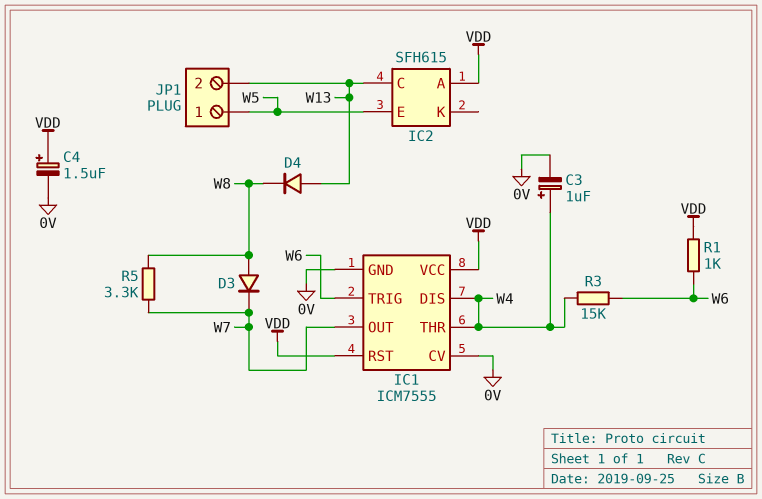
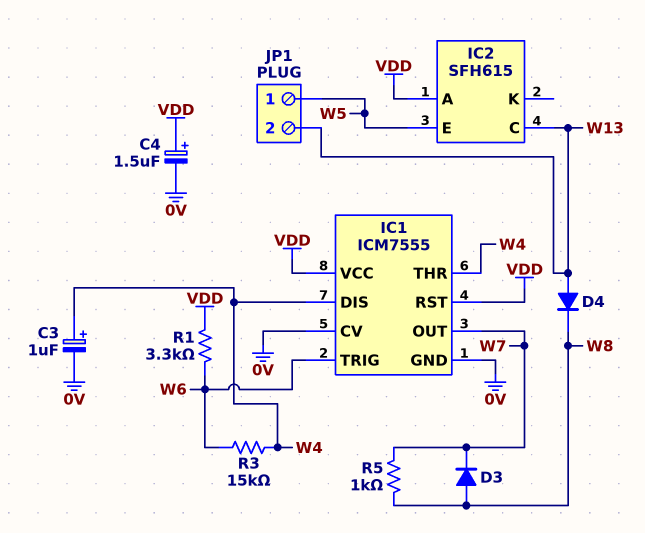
R1: 1k (VDD, W6) -> 3.3k (VDD, W6)
R5: 3.3k (W7, W8) -> 1k (W7, W8)

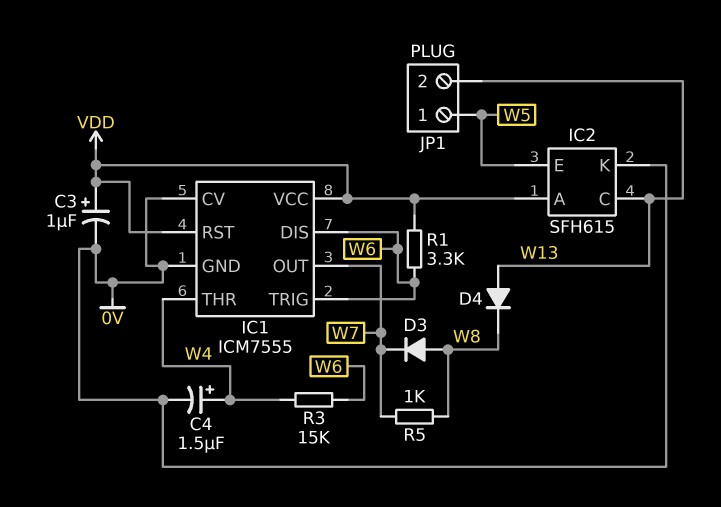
C3: 1uF (plus W4, minus 0V) -> 1uF (plus VDD, minus 0V)
C4: 1.5uF (plus VDD, minus 0V) -> 1.5uF (plus W4, minus 0V)
IC1 pin DIS: W4 -> W6
IC2 pin K: none -> 0V

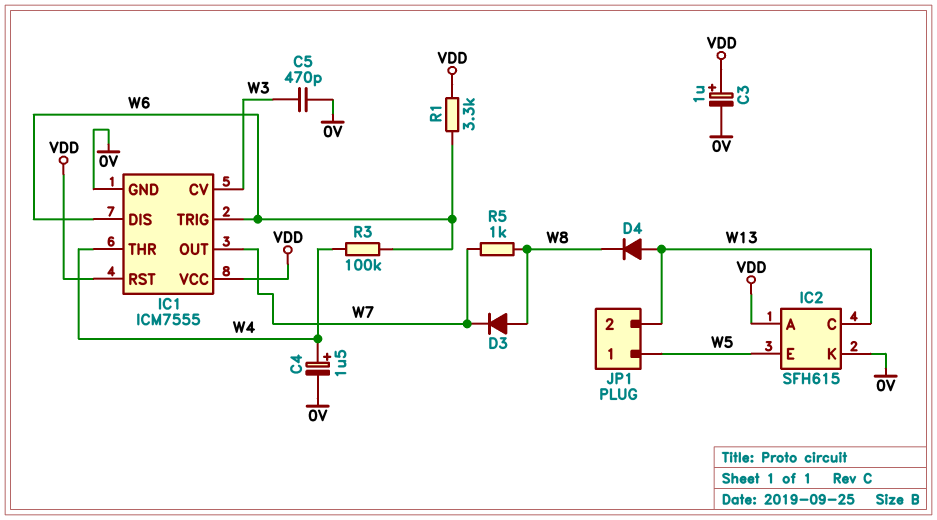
C5: none -> 470pF (0V, W3)
IC1 pin CV: 0V -> W3
R3: 15k (W4, W6) -> 100k (W4, W6)

